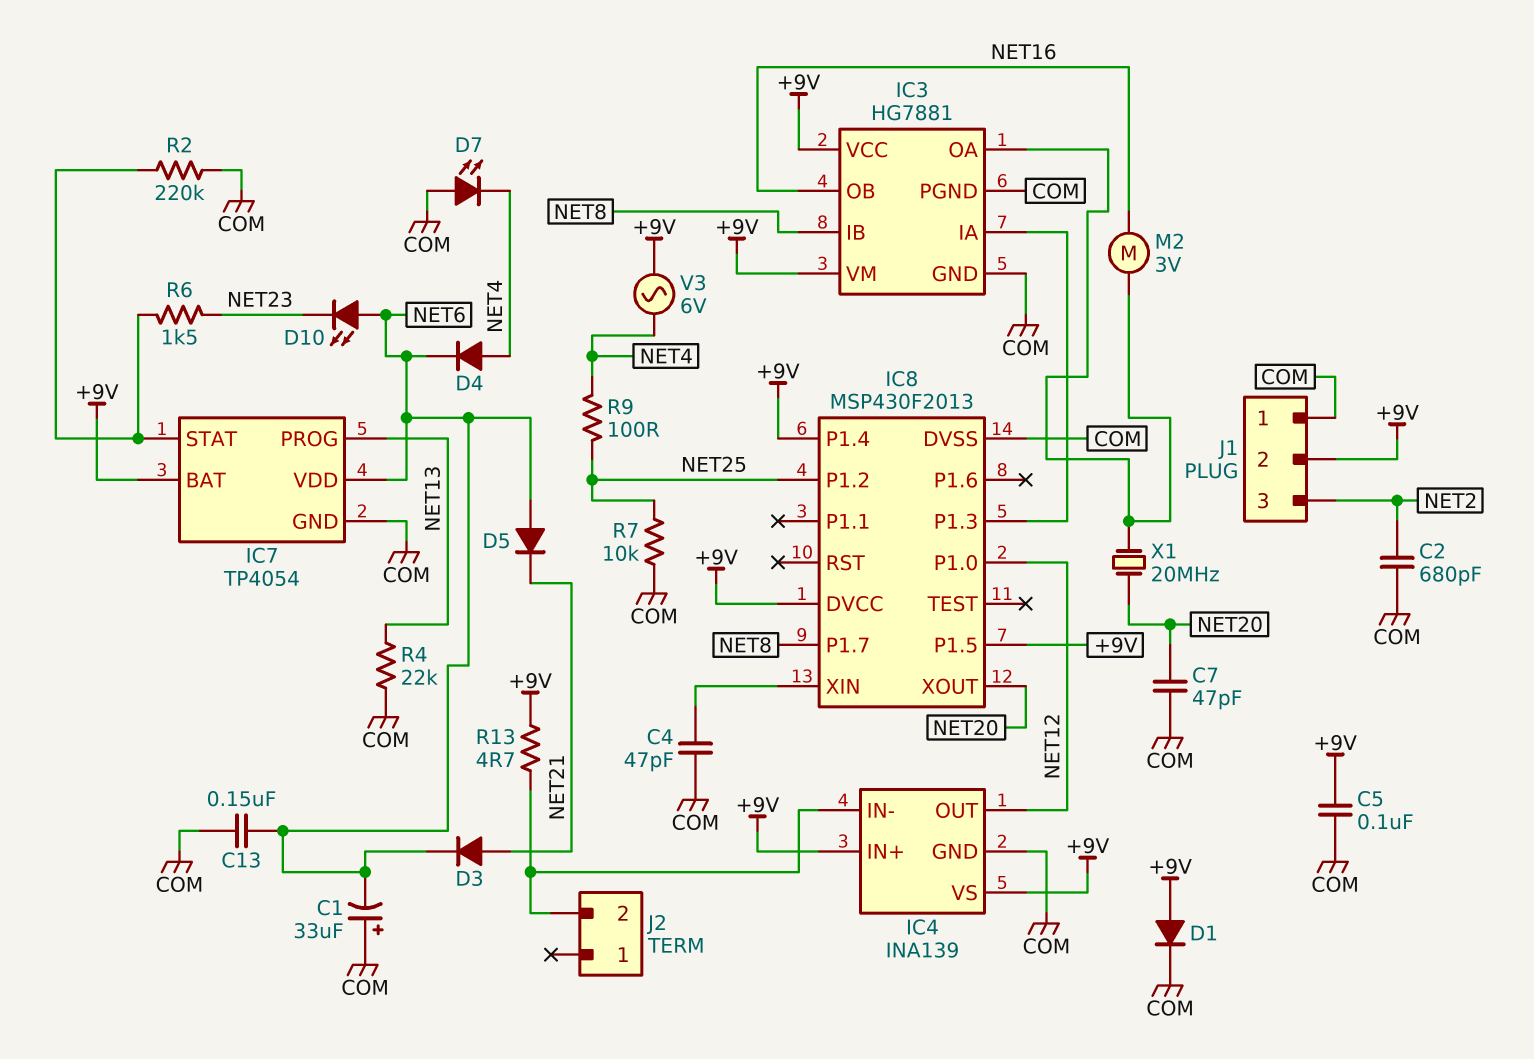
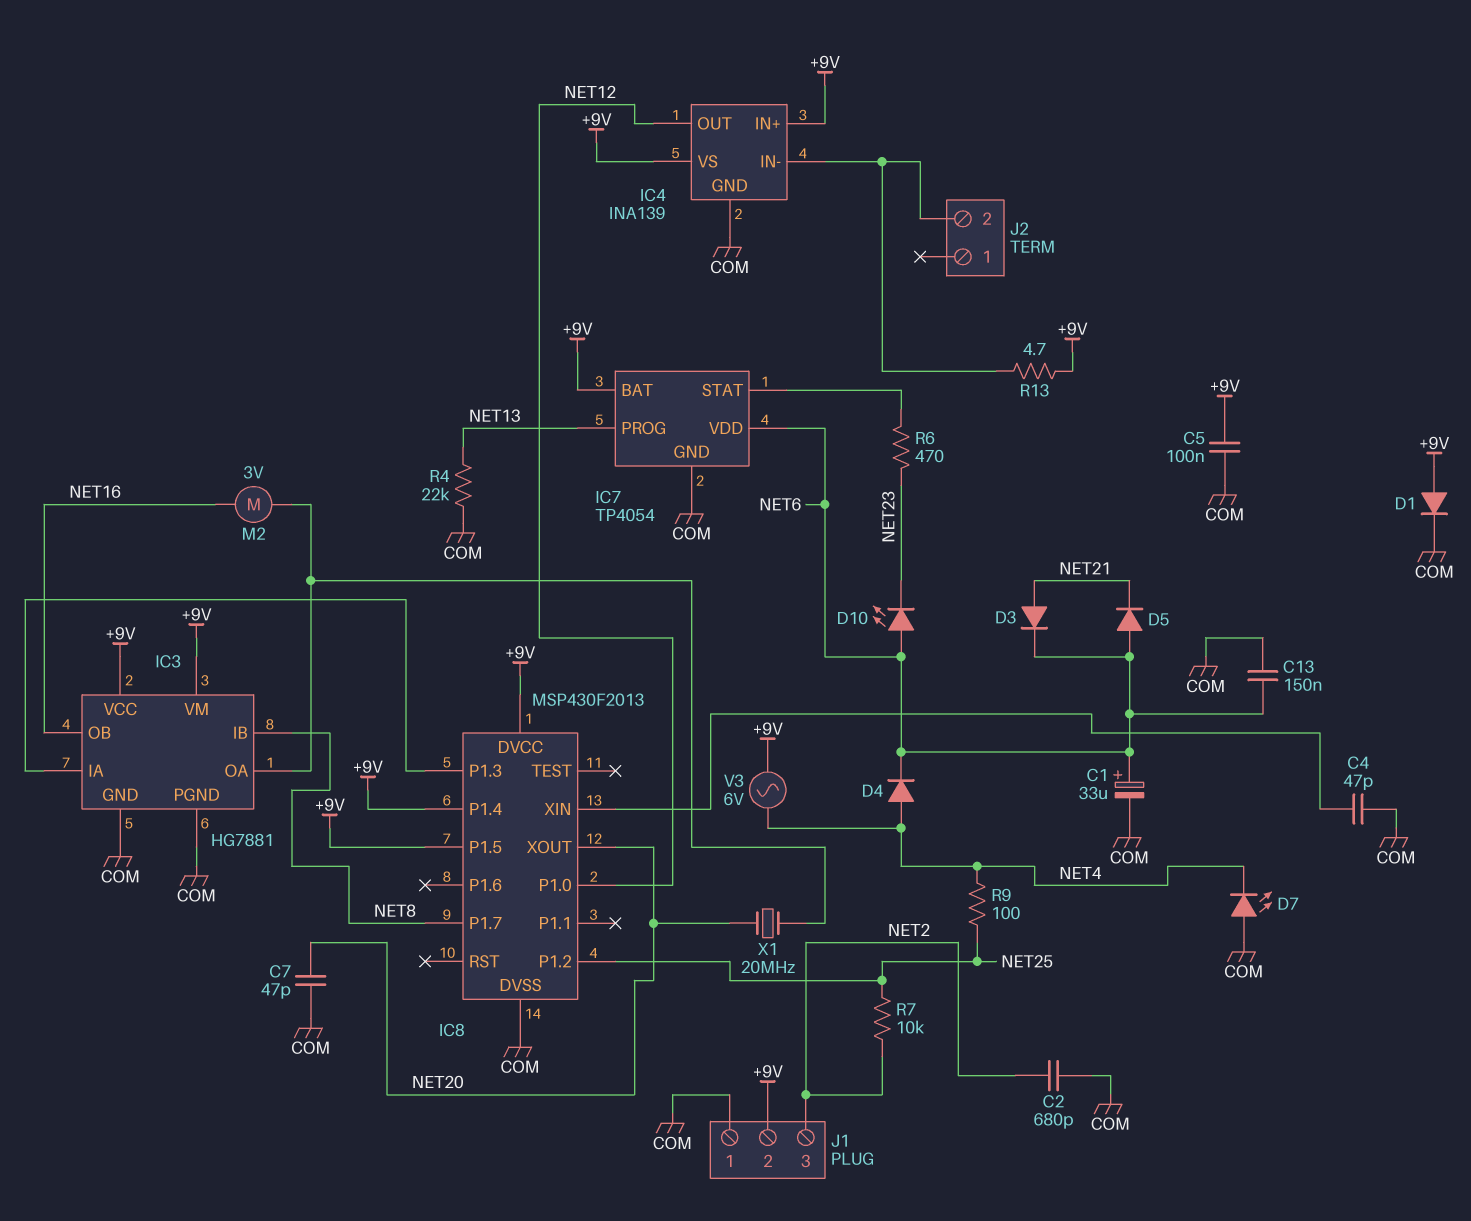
C1: 33uF (plus COM, minus NET6) -> 33uF (plus NET6, minus COM)
R2: 220k (COM, IC7/STAT) -> none
R6: 1.5k (IC7/STAT, NET23) -> 470 (IC7/STAT, NET23)
R7: 10k (COM, NET25) -> 10k (NET2, NET25)

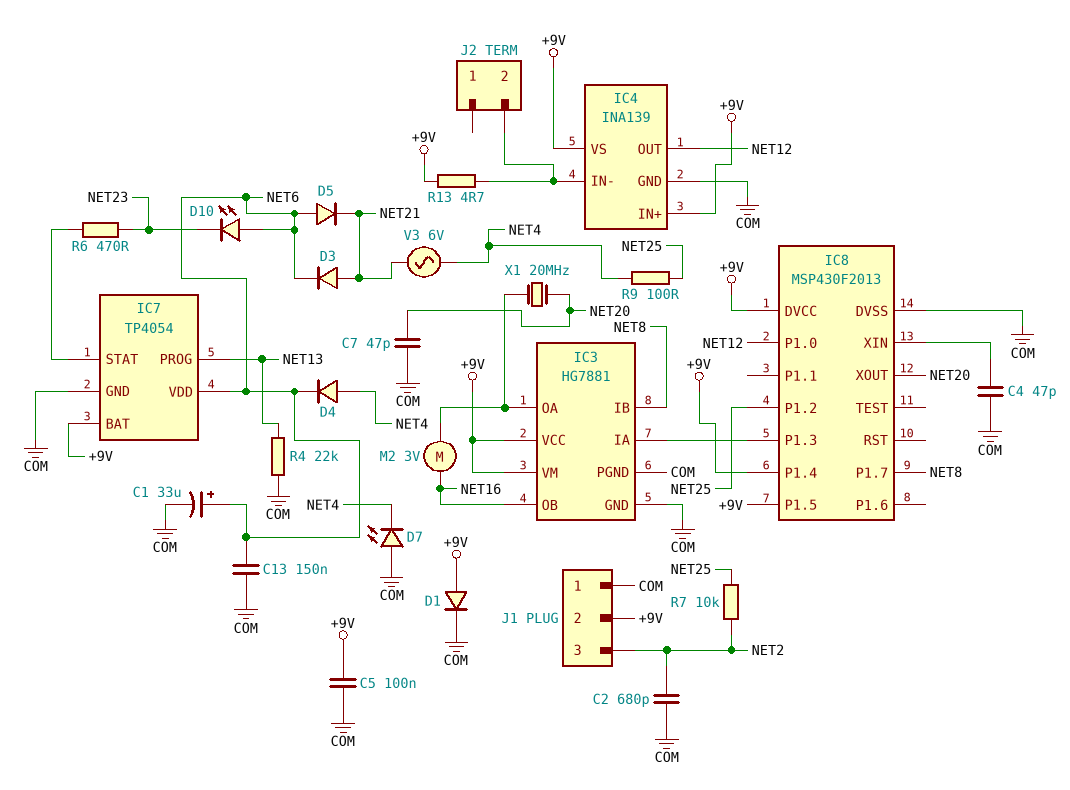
V3: AC 6V (+9V, NET4) -> AC 6V (NET4, NET21)

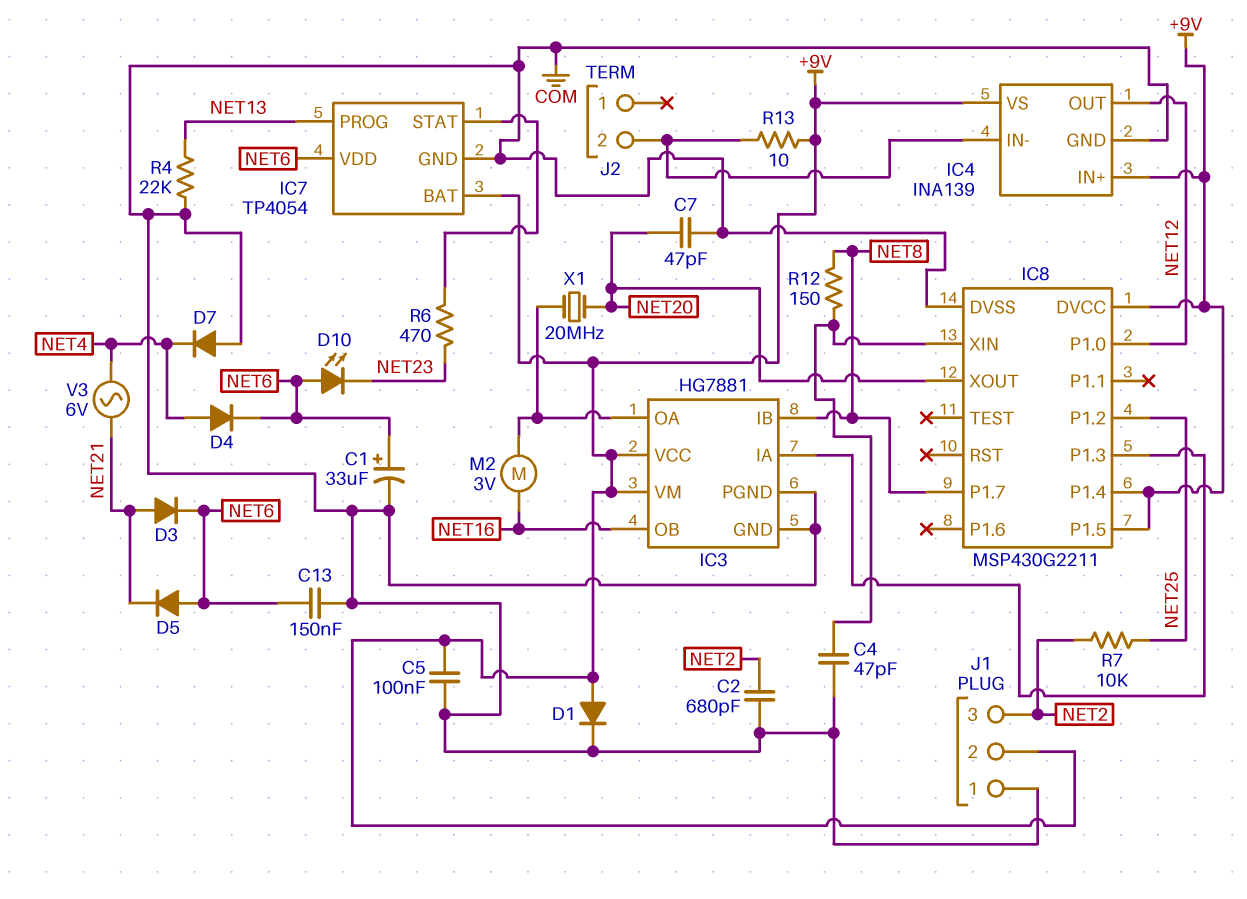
D7: LED (A COM, K NET4) -> diode (A COM, K NET4)
IC8: MSP430F2013 -> MSP430G2211
R9: 100 (NET4, NET25) -> none
R12: none -> 150 (IC8/XIN, NET8)
R13: 4.7 (+9V, IC4/IN-) -> 10 (+9V, IC4/IN-)

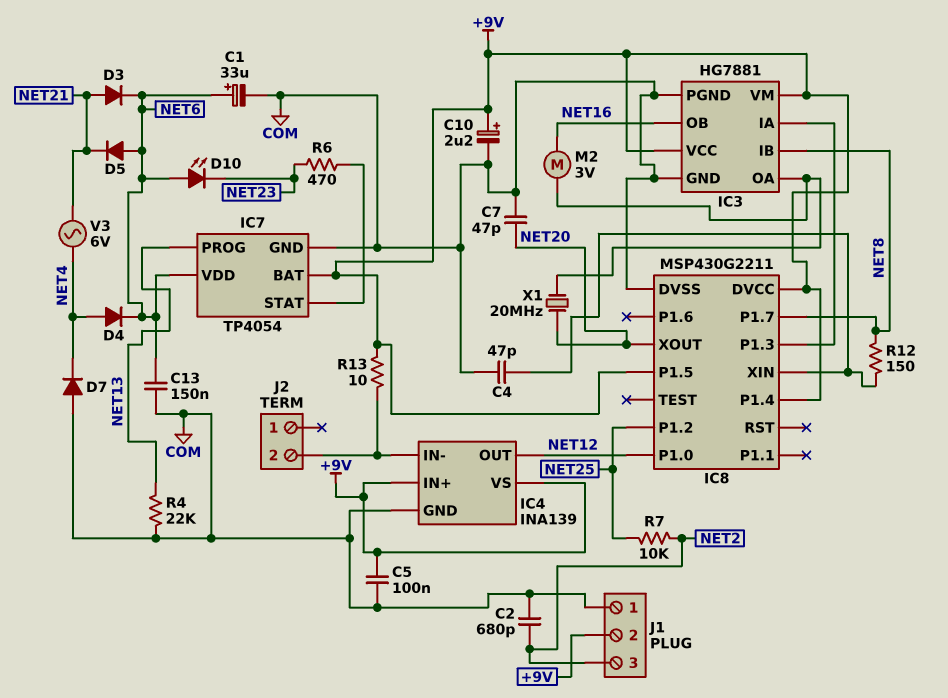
C10: none -> 2.2uF (plus +9V, minus COM)
D1: diode (A +9V, K COM) -> none

